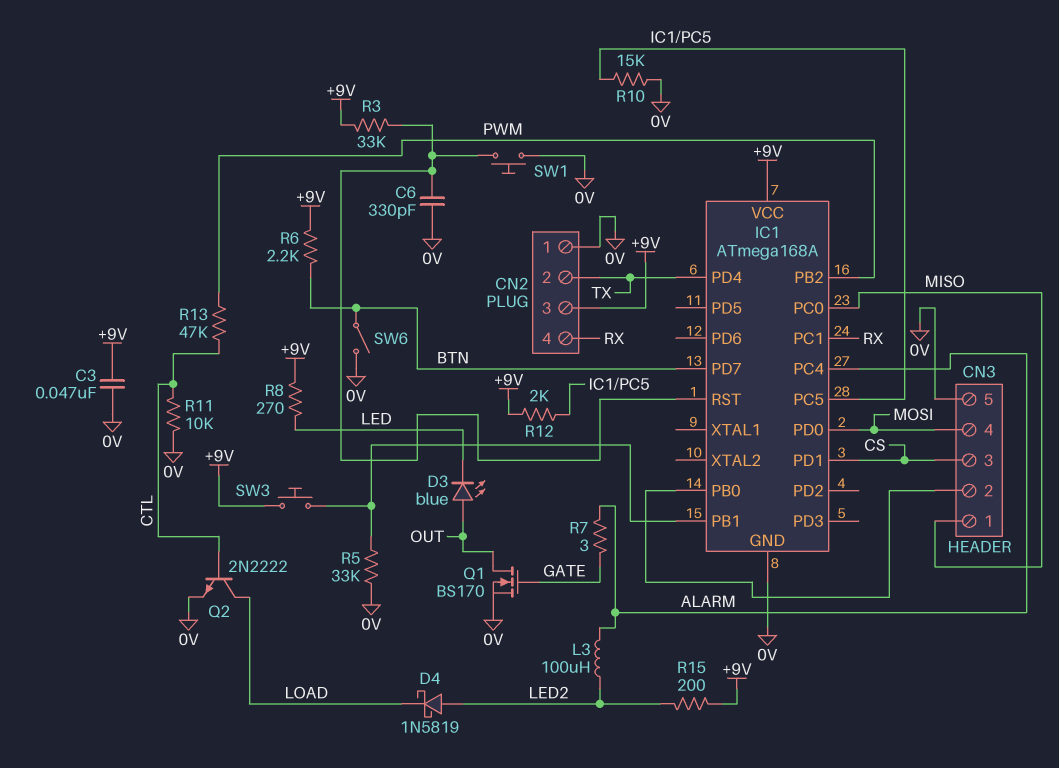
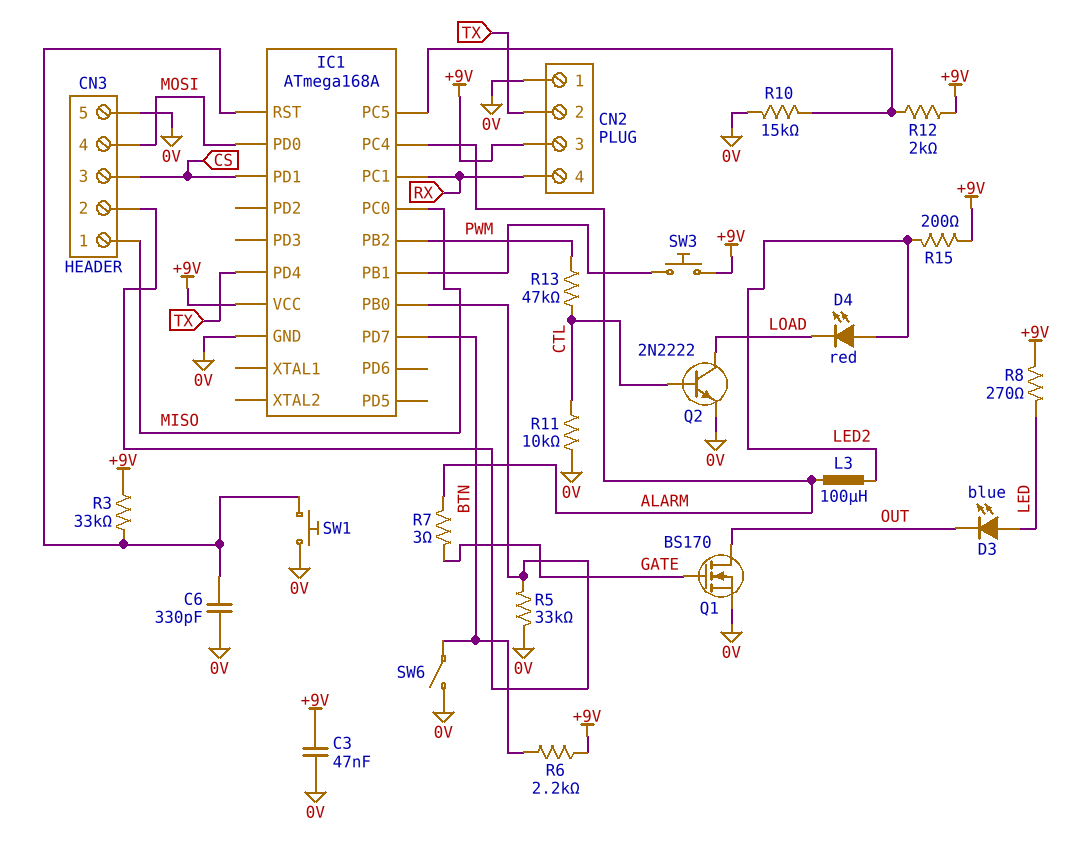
D3: LED blue (A OUT, K LED) -> LED blue (A LED, K OUT)
D4: schottky 1N5819 (A LED2, K LOAD) -> LED red (A LED2, K LOAD)
R5: 33k (0V, IC1/PB1) -> 33k (0V, CN3/2)

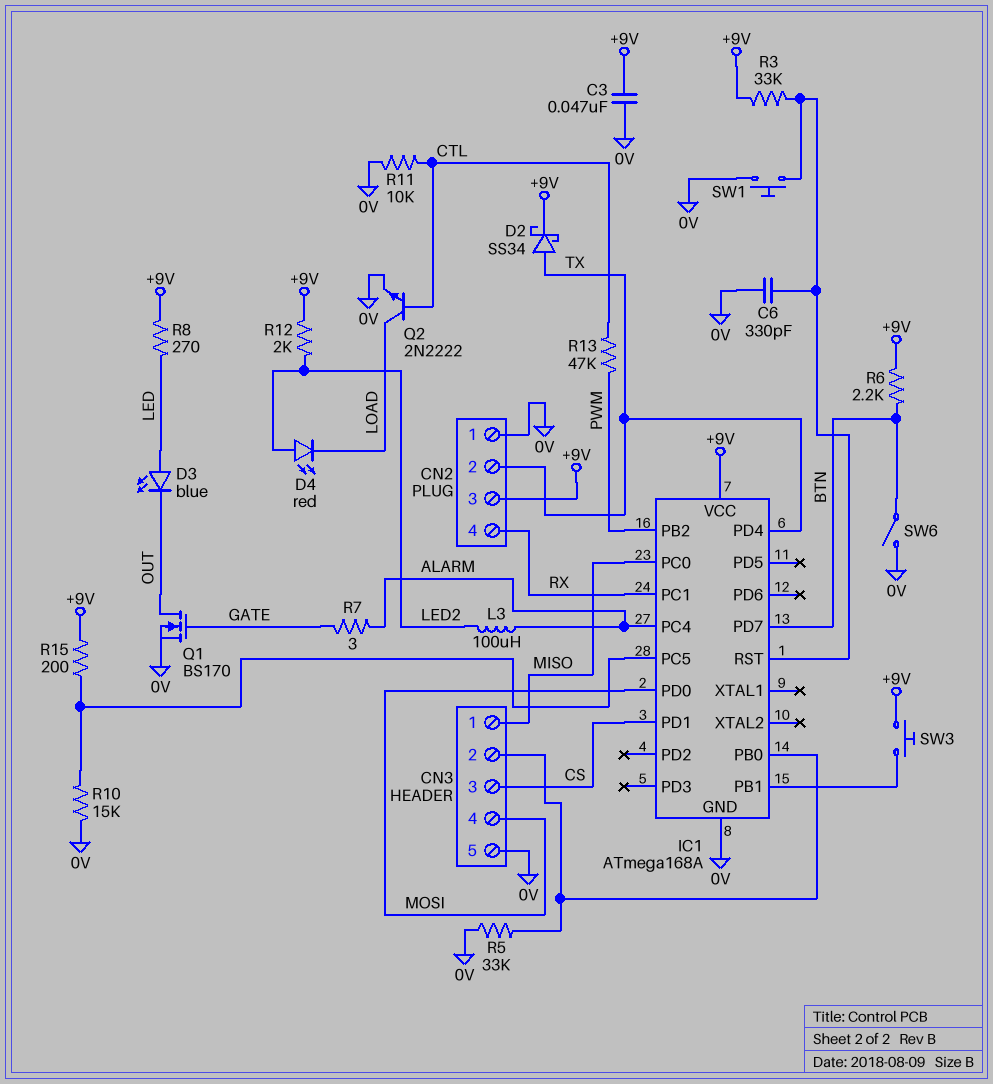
D2: none -> schottky SS34 (A TX, K +9V)
R12: 2k (+9V, IC1/PC5) -> 2k (+9V, LED2)
R15: 200 (+9V, LED2) -> 200 (+9V, IC1/PC5)

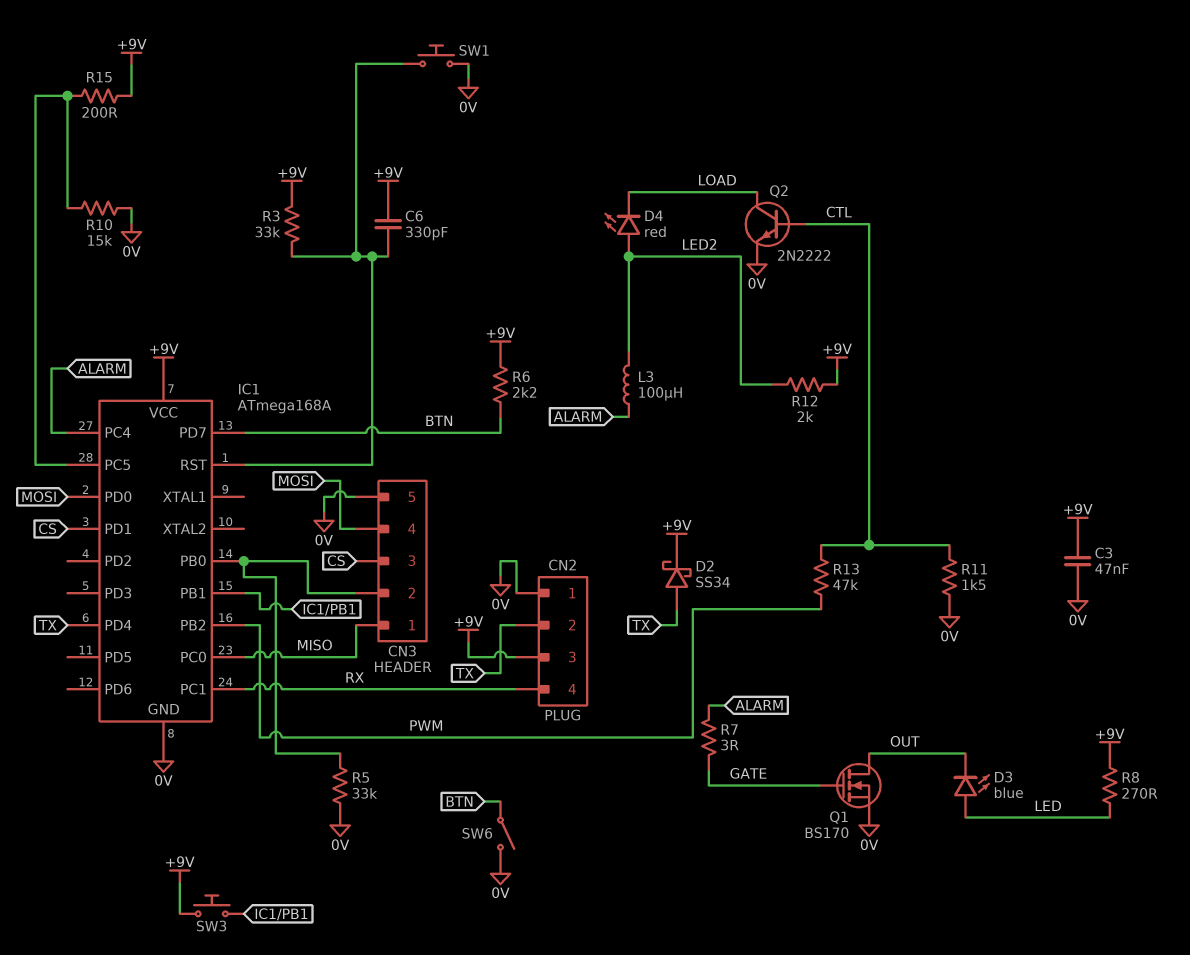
C6: 330pF (0V, IC1/RST) -> 330pF (+9V, IC1/RST)
R11: 10k (0V, CTL) -> 1.5k (0V, CTL)

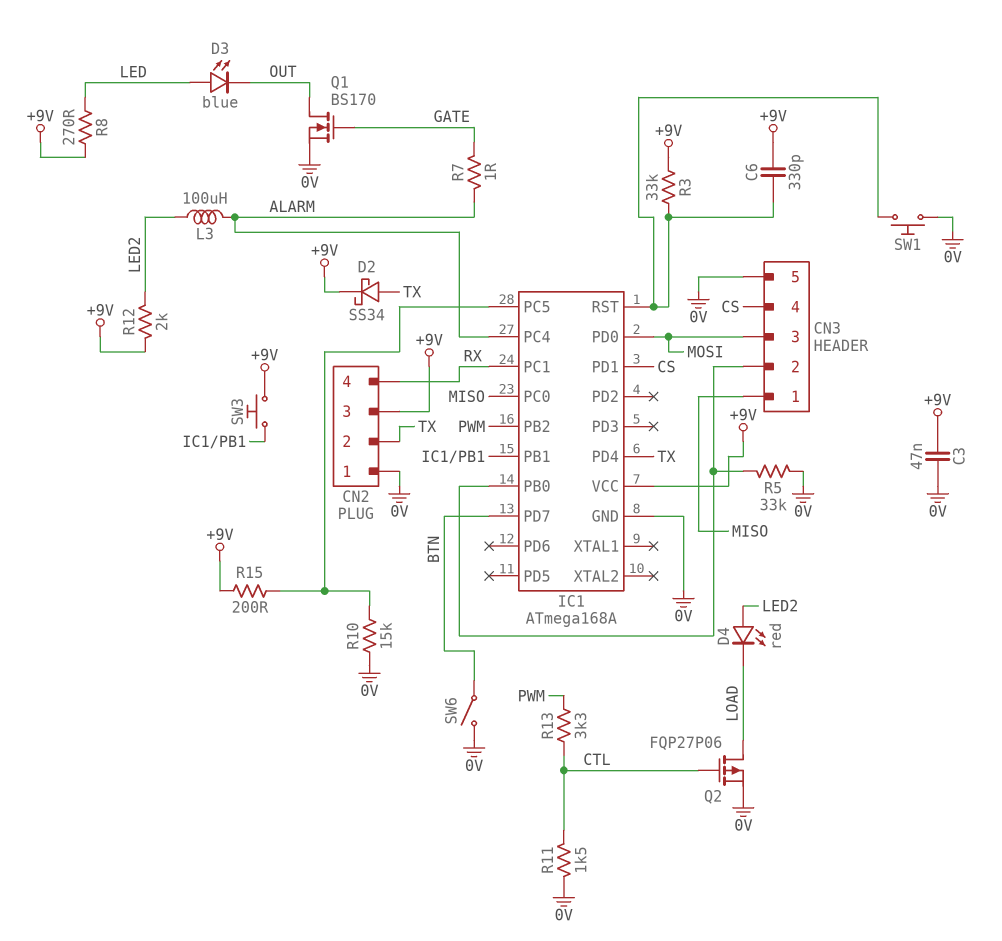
CN3 pin 3: CS -> MOSI
CN3 pin 4: MOSI -> CS
Q2: NPN 2N2222 (B CTL, C LOAD, E 0V) -> PMOS FQP27P06 (G CTL, D LOAD, S 0V)
R6: 2.2k (+9V, BTN) -> none
R7: 3 (ALARM, GATE) -> 1 (ALARM, GATE)
R13: 47k (CTL, PWM) -> 3.3k (CTL, PWM)

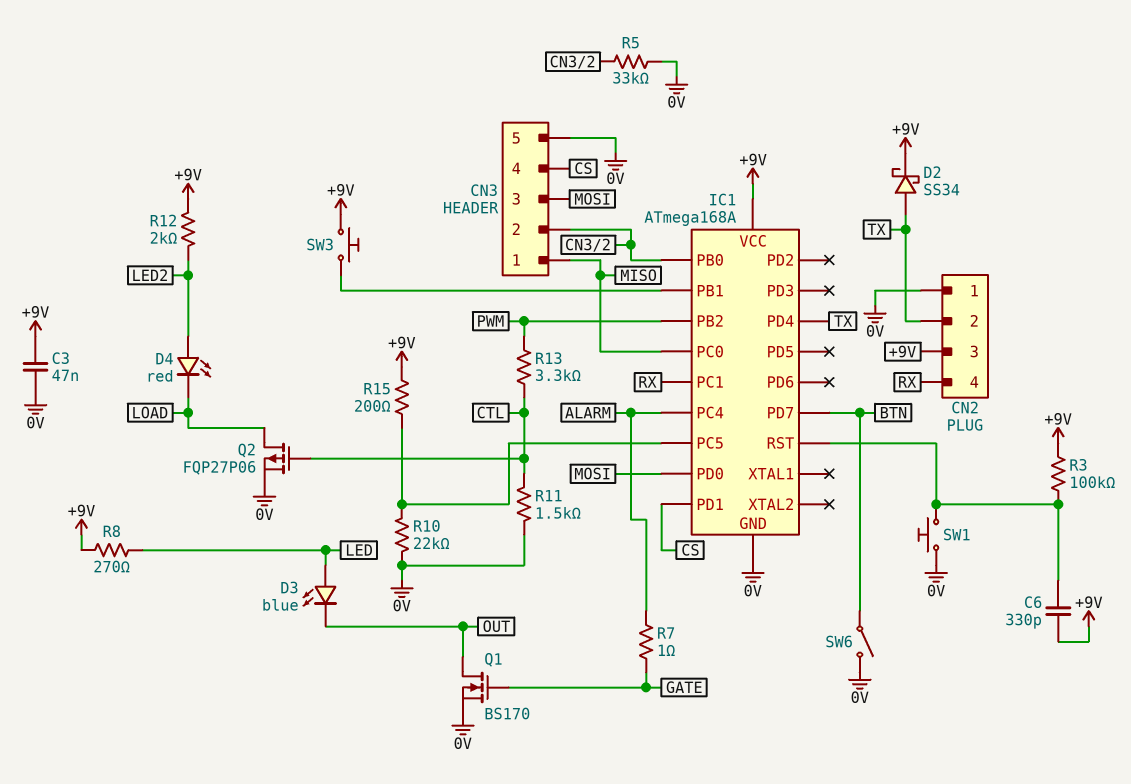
L3: 100uH (ALARM, LED2) -> none
R3: 33k (+9V, IC1/RST) -> 100k (+9V, IC1/RST)
R10: 15k (0V, IC1/PC5) -> 22k (0V, IC1/PC5)

